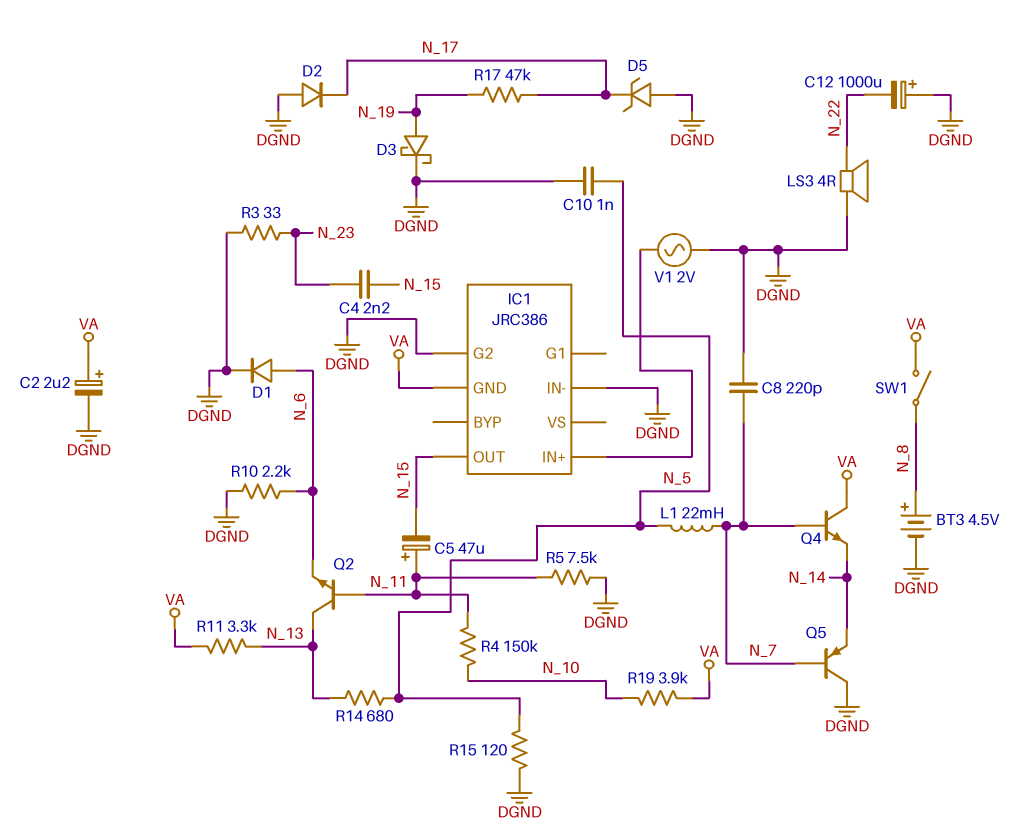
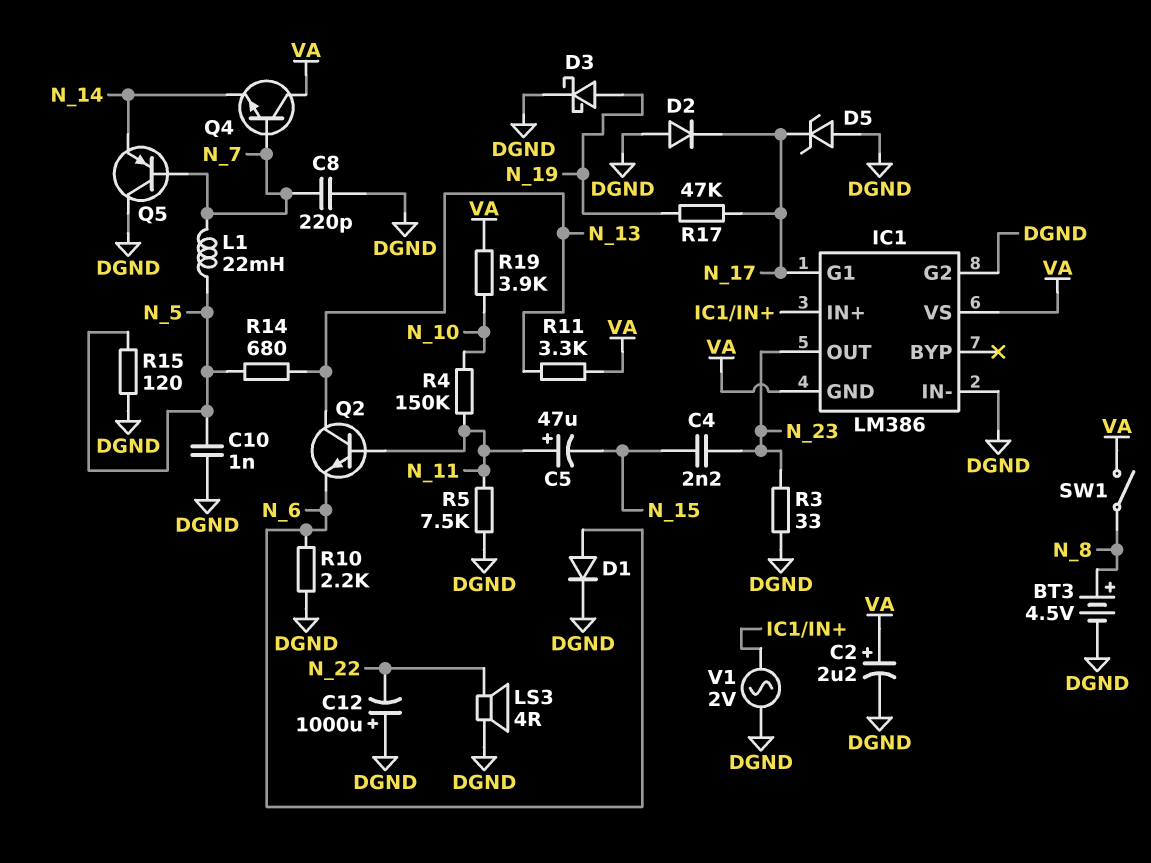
IC1: JRC386 -> LM386
IC1 pin G1: none -> N_17
IC1 pin OUT: N_15 -> N_23
IC1 pin VS: none -> VA

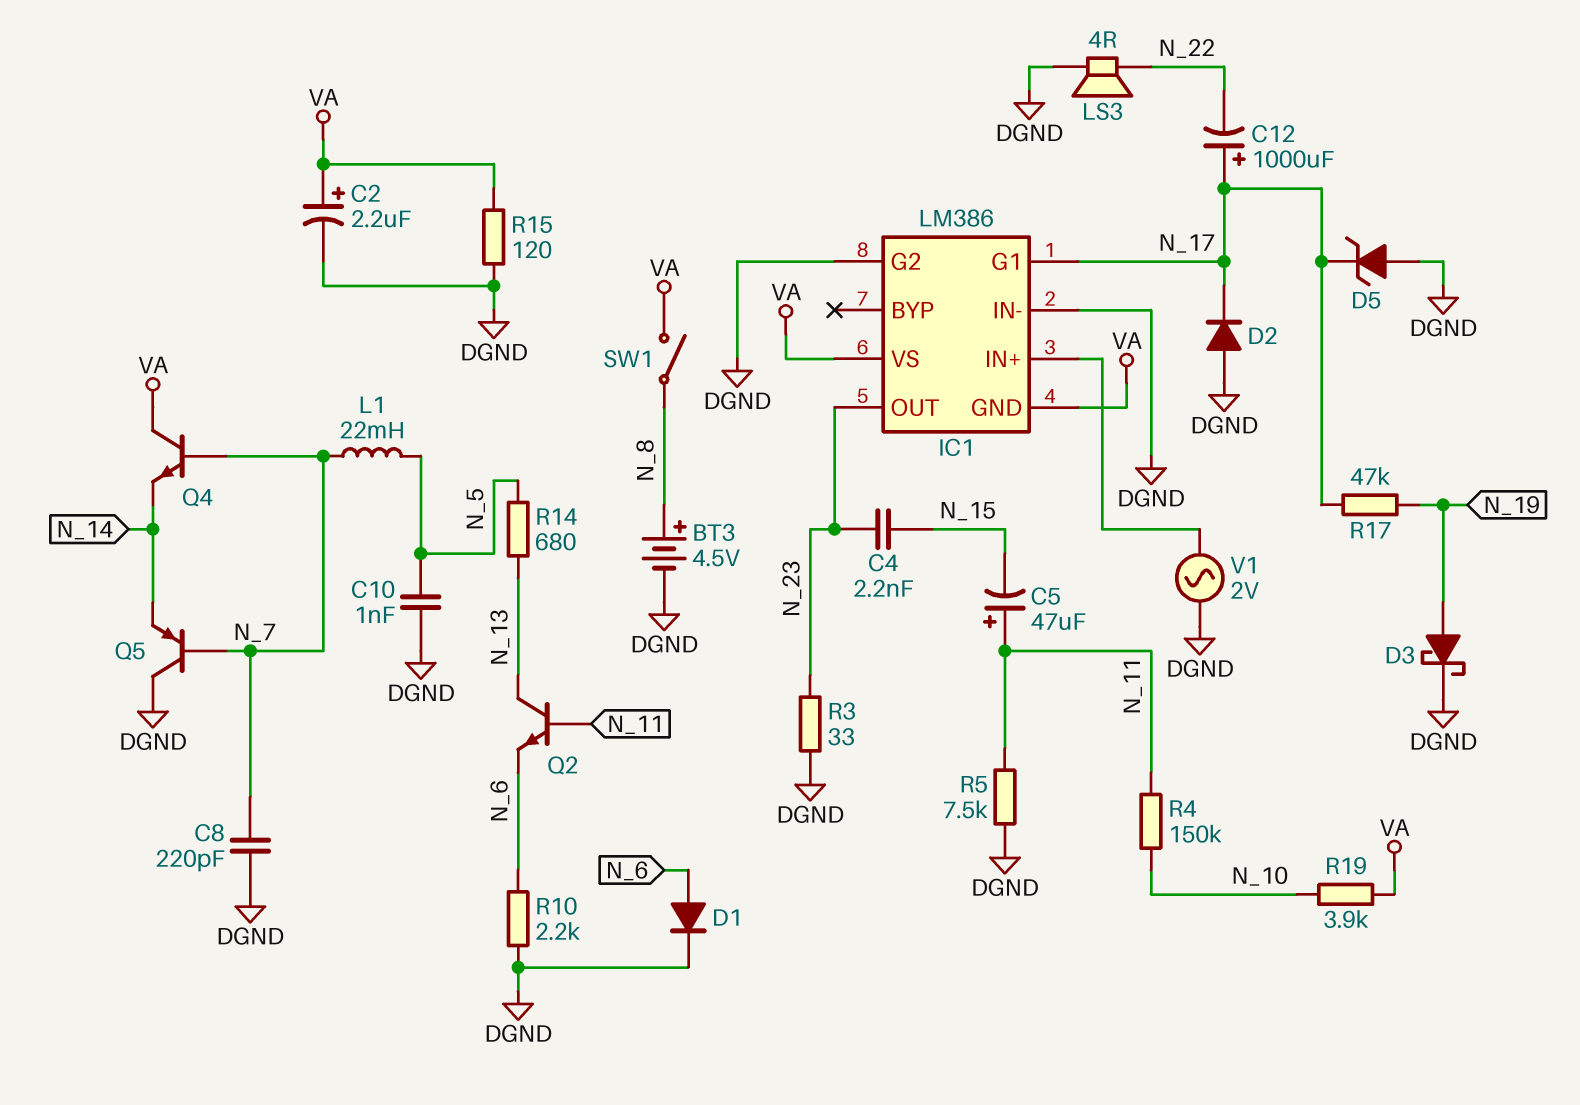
C12: 1000uF (plus DGND, minus N_22) -> 1000uF (plus N_17, minus N_22)
R11: 3.3k (N_13, VA) -> none
R15: 120 (DGND, N_5) -> 120 (DGND, VA)

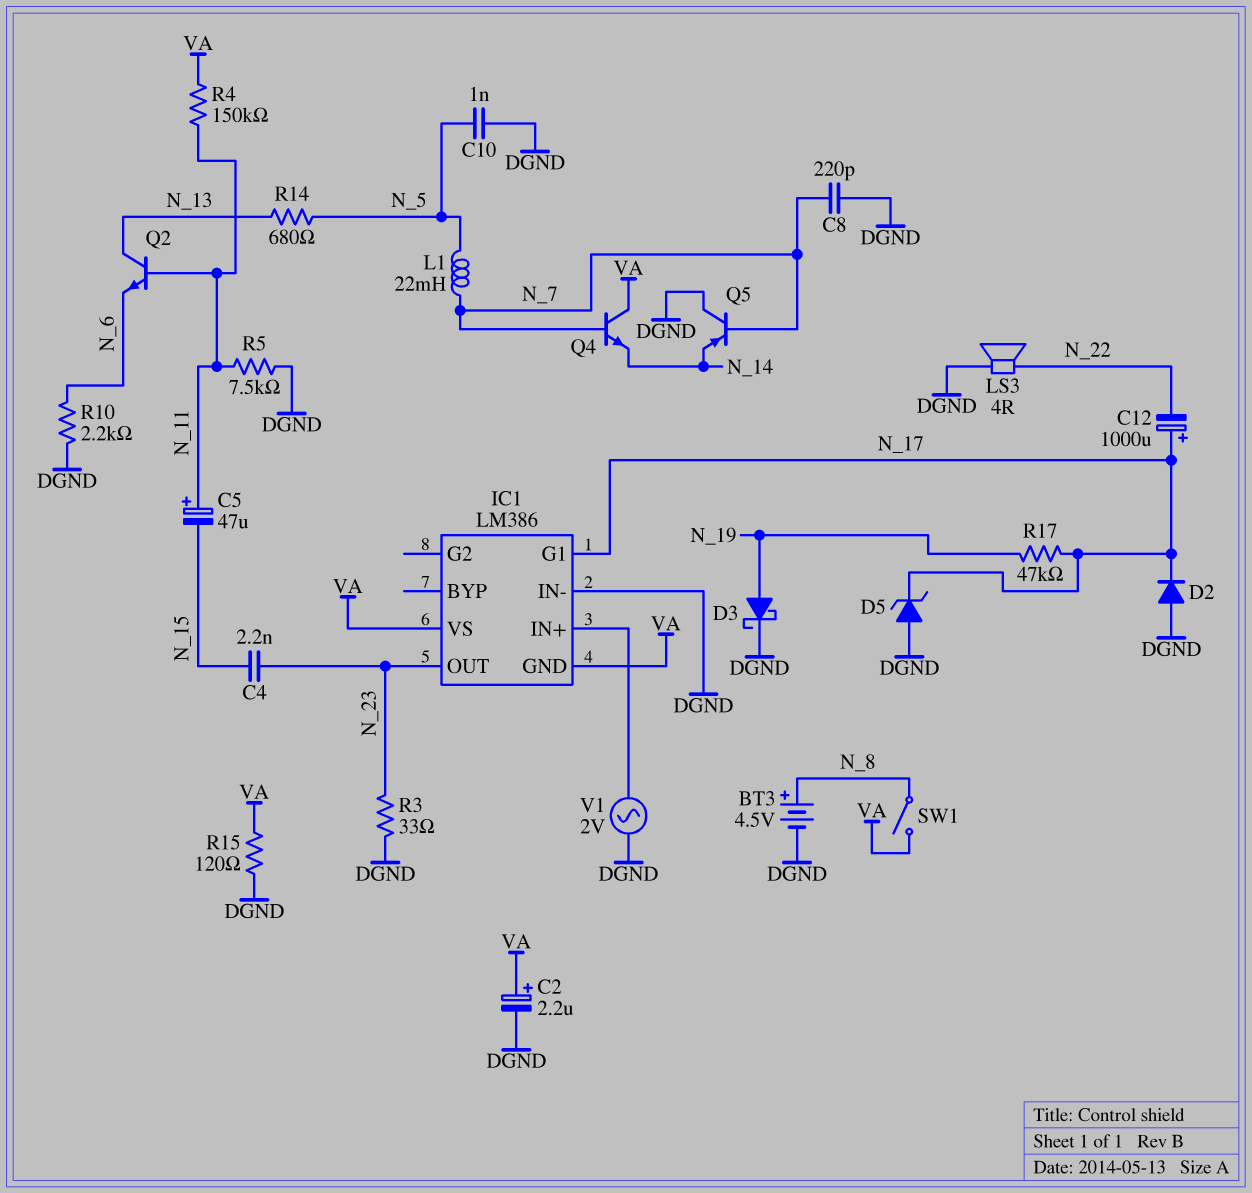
D1: diode (A N_6, K DGND) -> none
IC1 pin G2: DGND -> none
R4: 150k (N_10, N_11) -> 150k (N_11, VA)
R19: 3.9k (N_10, VA) -> none

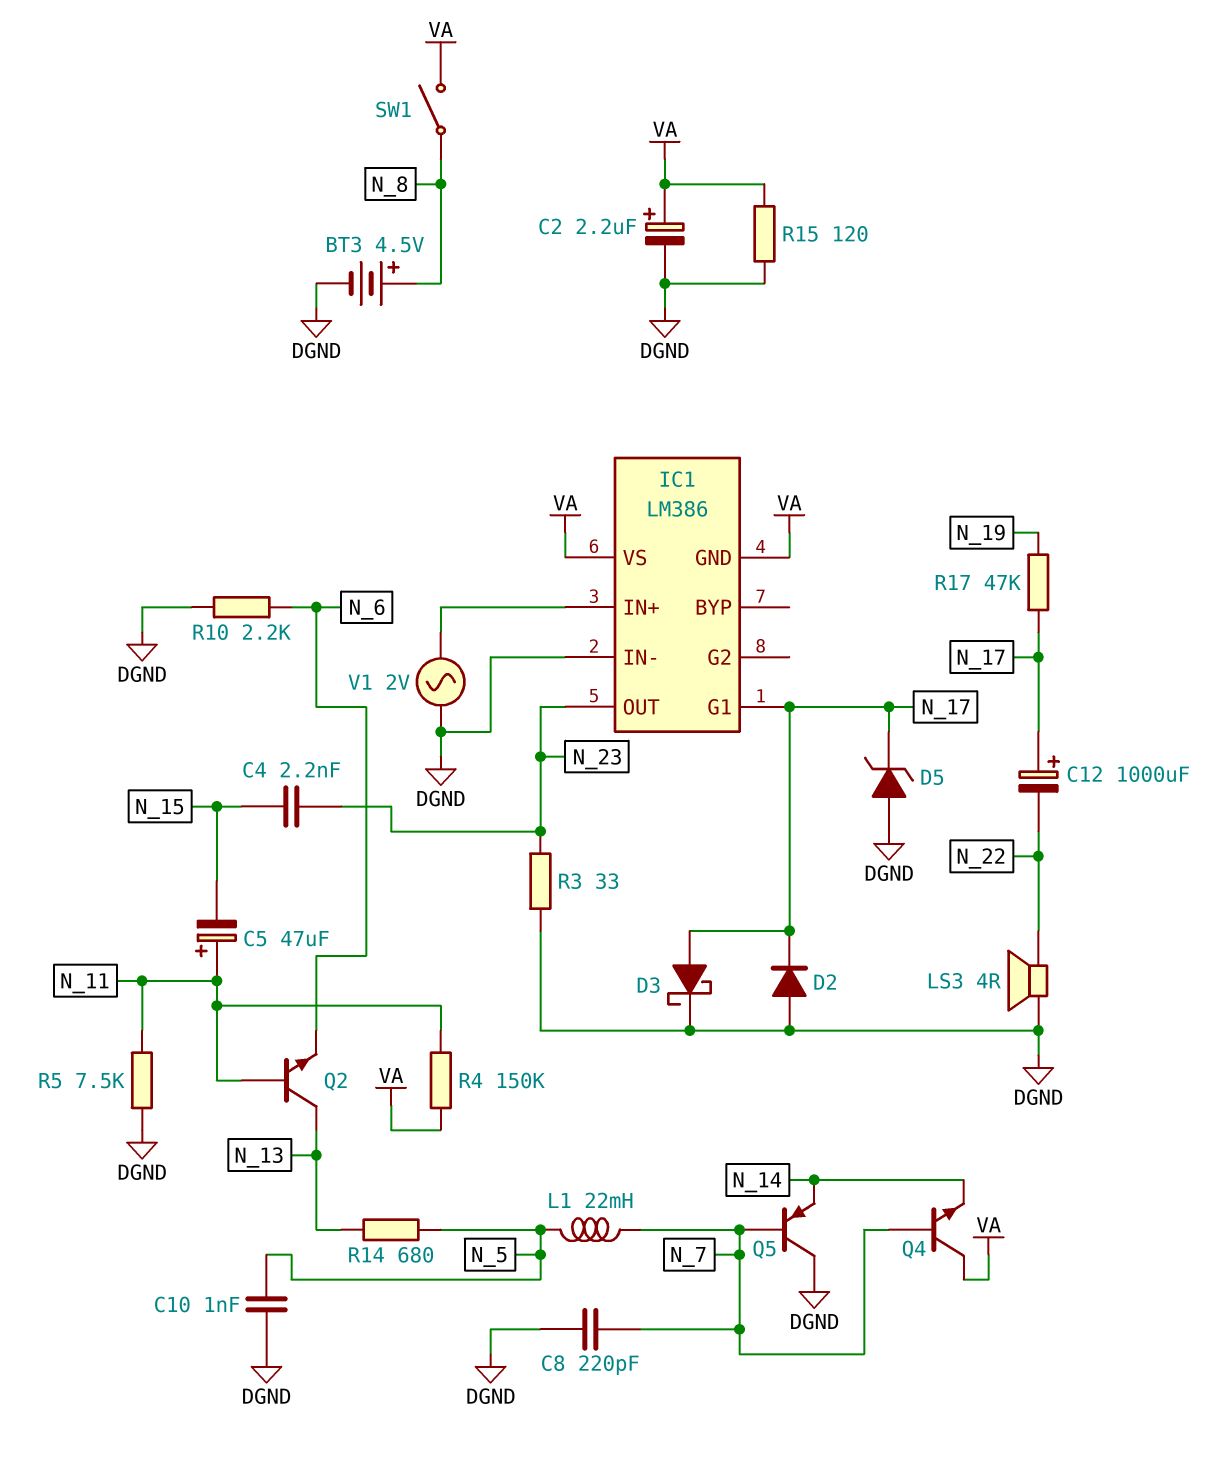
D3: schottky (A N_19, K DGND) -> schottky (A N_17, K DGND)

